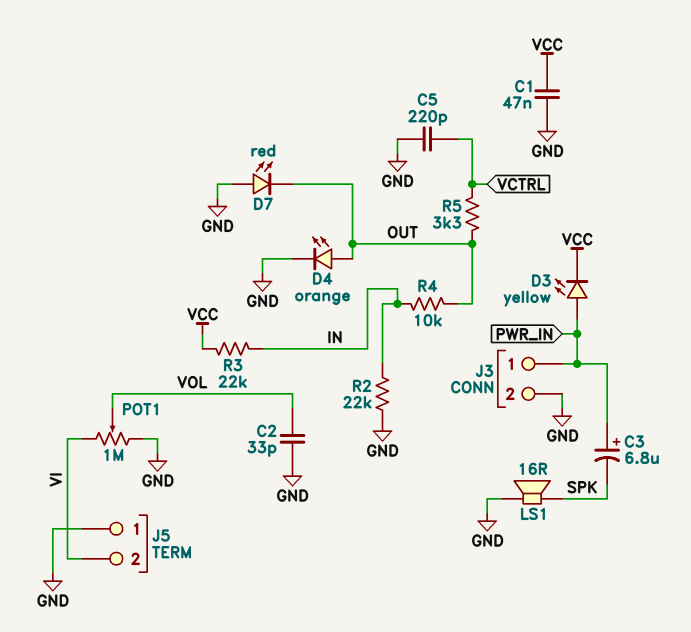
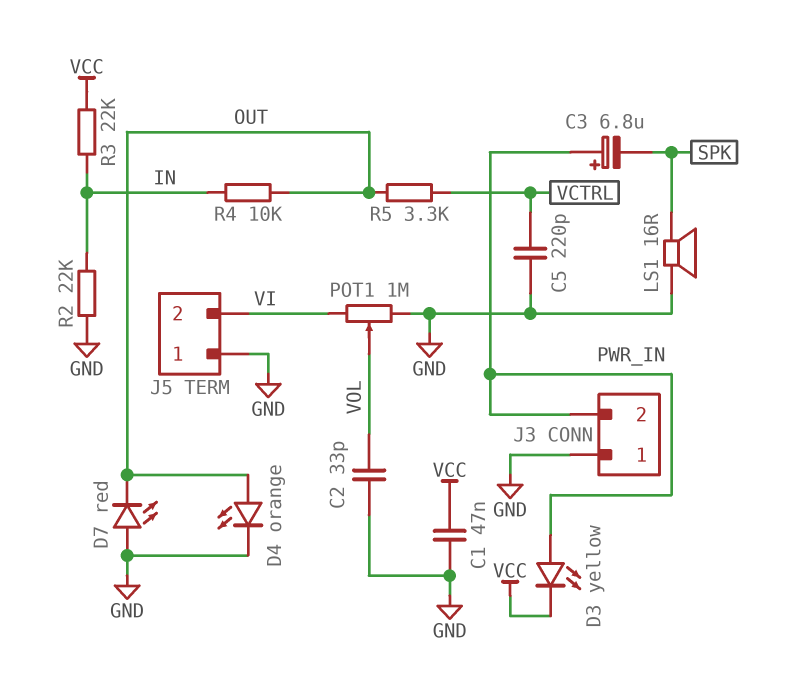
J3 pin 1: PWR_IN -> GND
J3 pin 2: GND -> PWR_IN

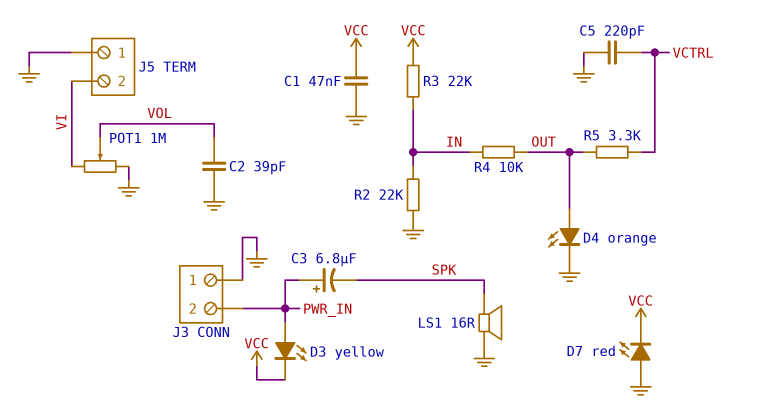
C2: 33pF (GND, VOL) -> 39pF (GND, VOL)
D7: LED red (A GND, K OUT) -> LED red (A GND, K VCC)

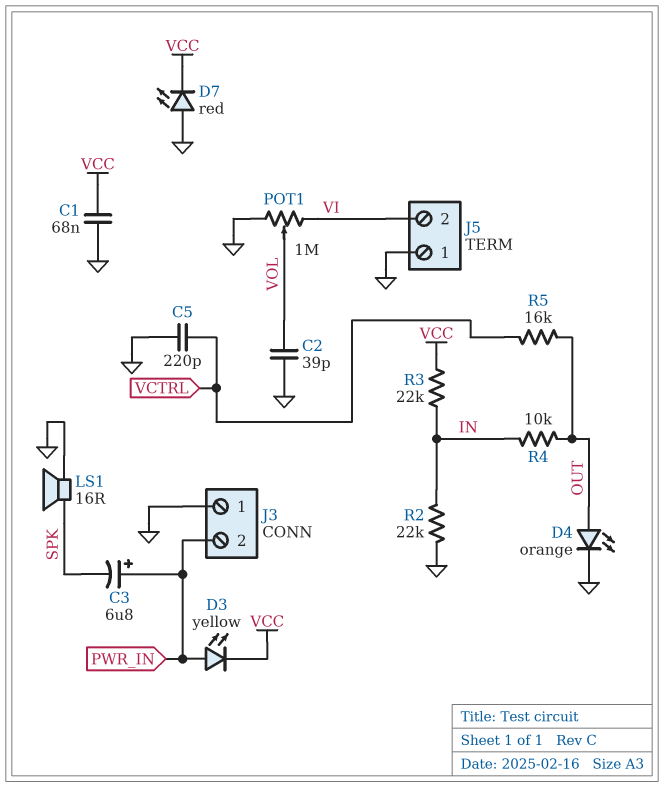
C1: 47nF (GND, VCC) -> 68nF (GND, VCC)
R5: 3.3k (OUT, VCTRL) -> 16k (OUT, VCTRL)

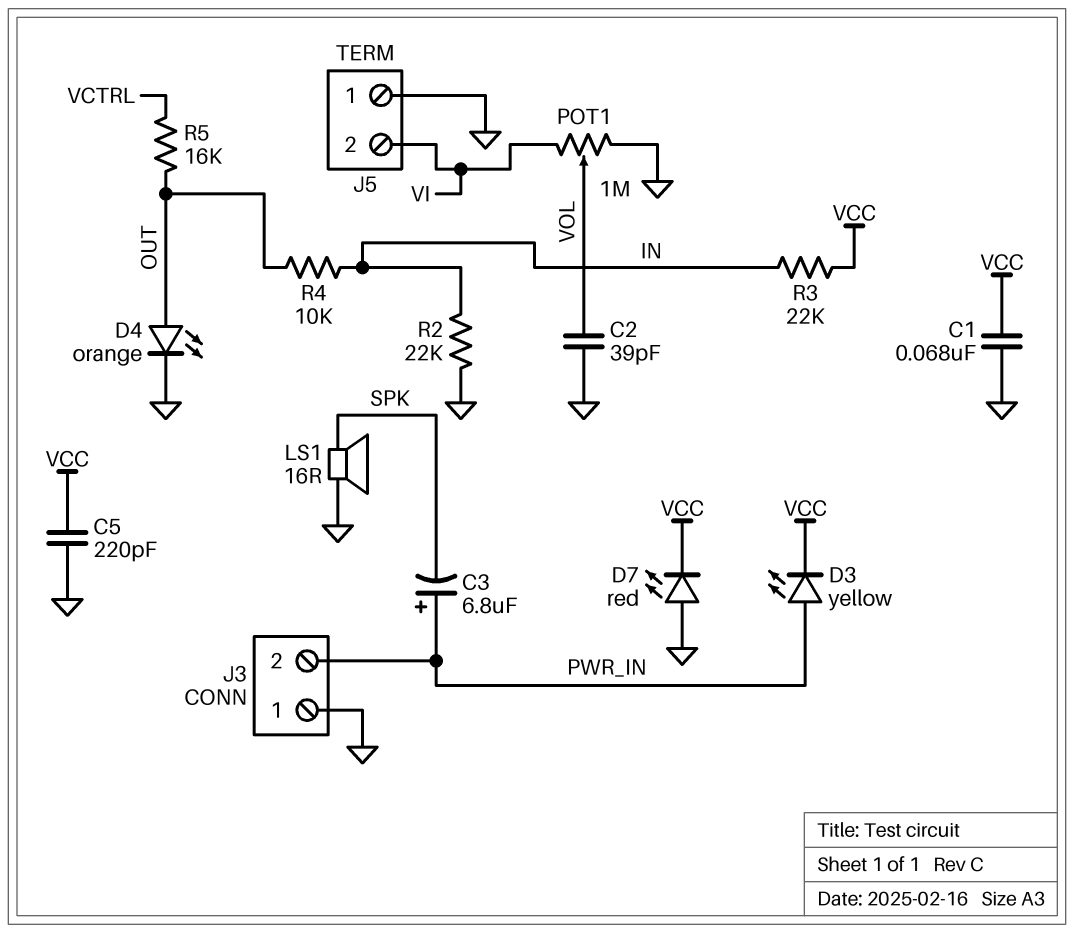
C5: 220pF (GND, VCTRL) -> 220pF (GND, VCC)

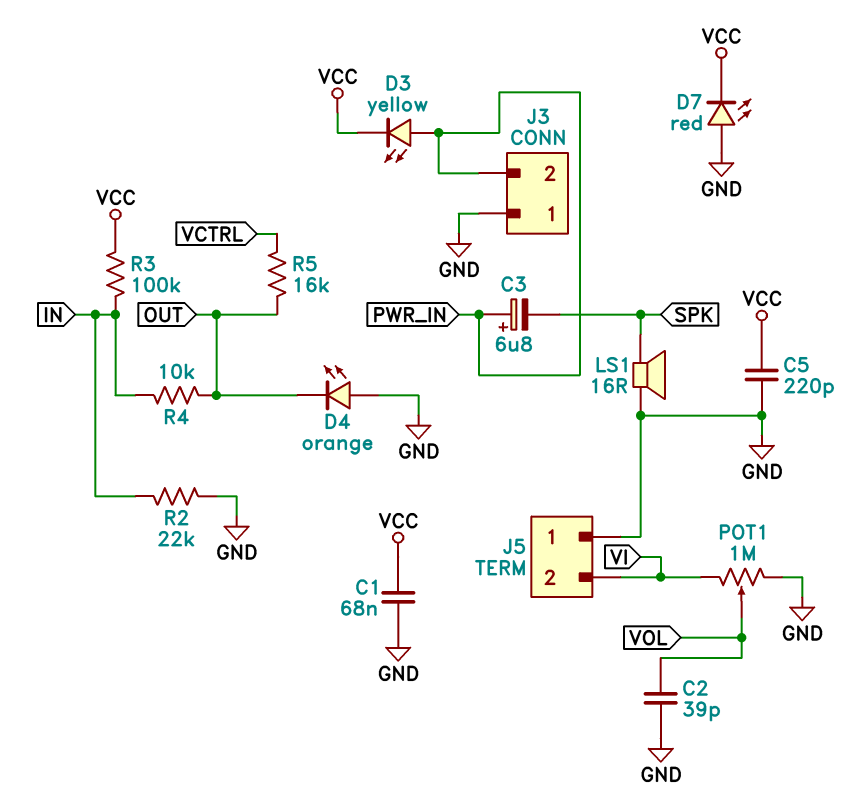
D4: LED orange (A OUT, K GND) -> LED orange (A GND, K OUT)
R3: 22k (IN, VCC) -> 100k (IN, VCC)

